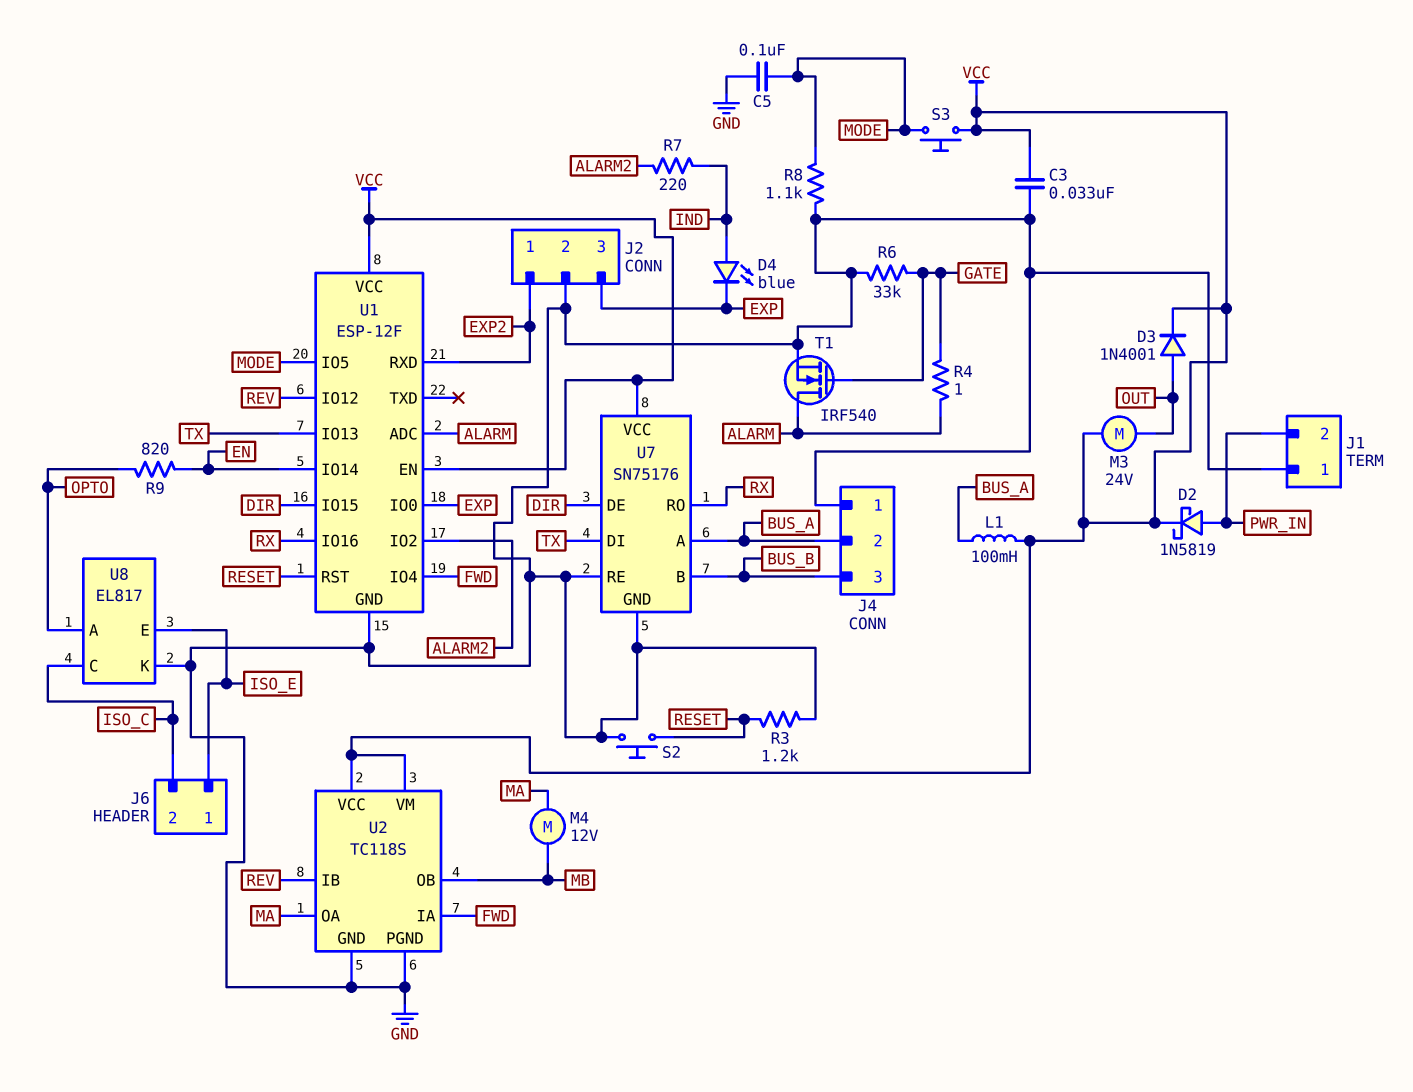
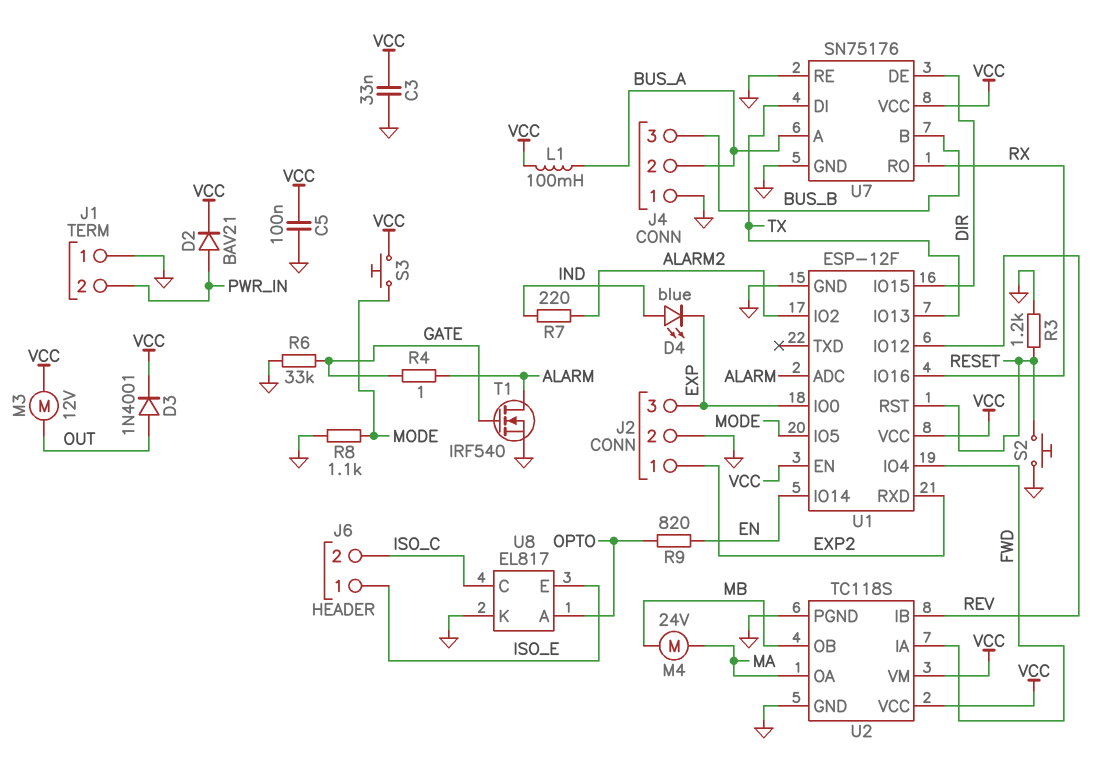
C5: 100nF (GND, MODE) -> 100nF (GND, VCC)
D2: schottky 1N5819 (A PWR_IN, K VCC) -> diode BAV21 (A PWR_IN, K VCC)
M3: motor 24V (OUT, VCC) -> motor 12V (OUT, VCC)
M4: motor 12V (MA, MB) -> motor 24V (MA, MB)

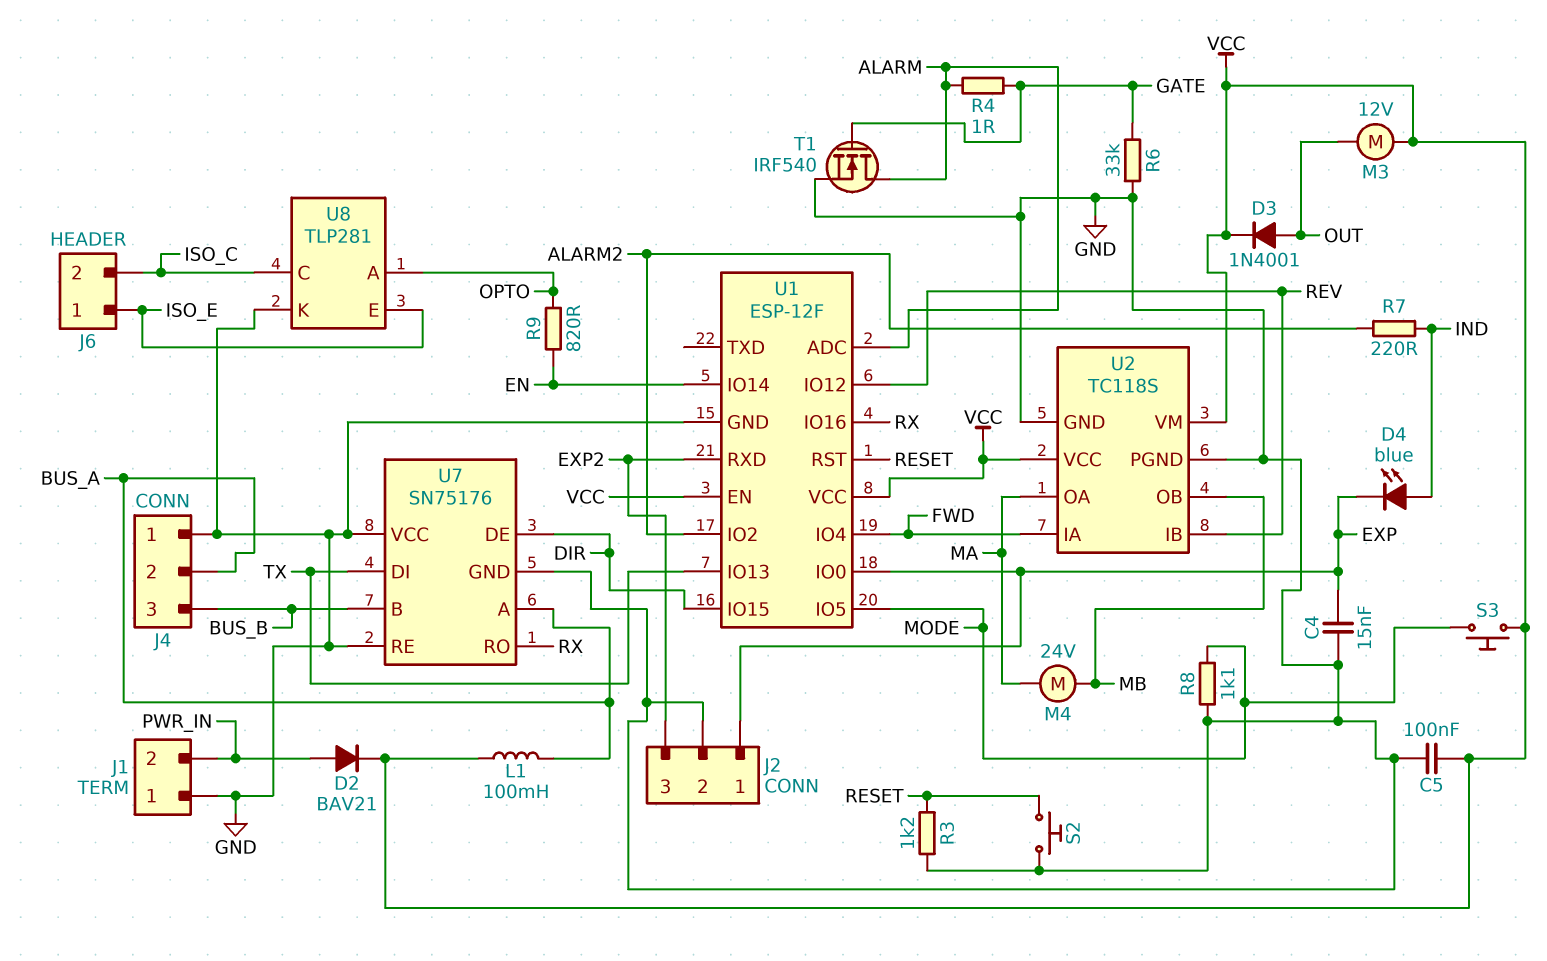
C3: 33nF (GND, VCC) -> none
C4: none -> 15nF (EXP, GND)
J2 pin 1: EXP2 -> EXP
J2 pin 3: EXP -> EXP2
U7 pin VCC: VCC -> GND
U8: EL817 -> TLP281

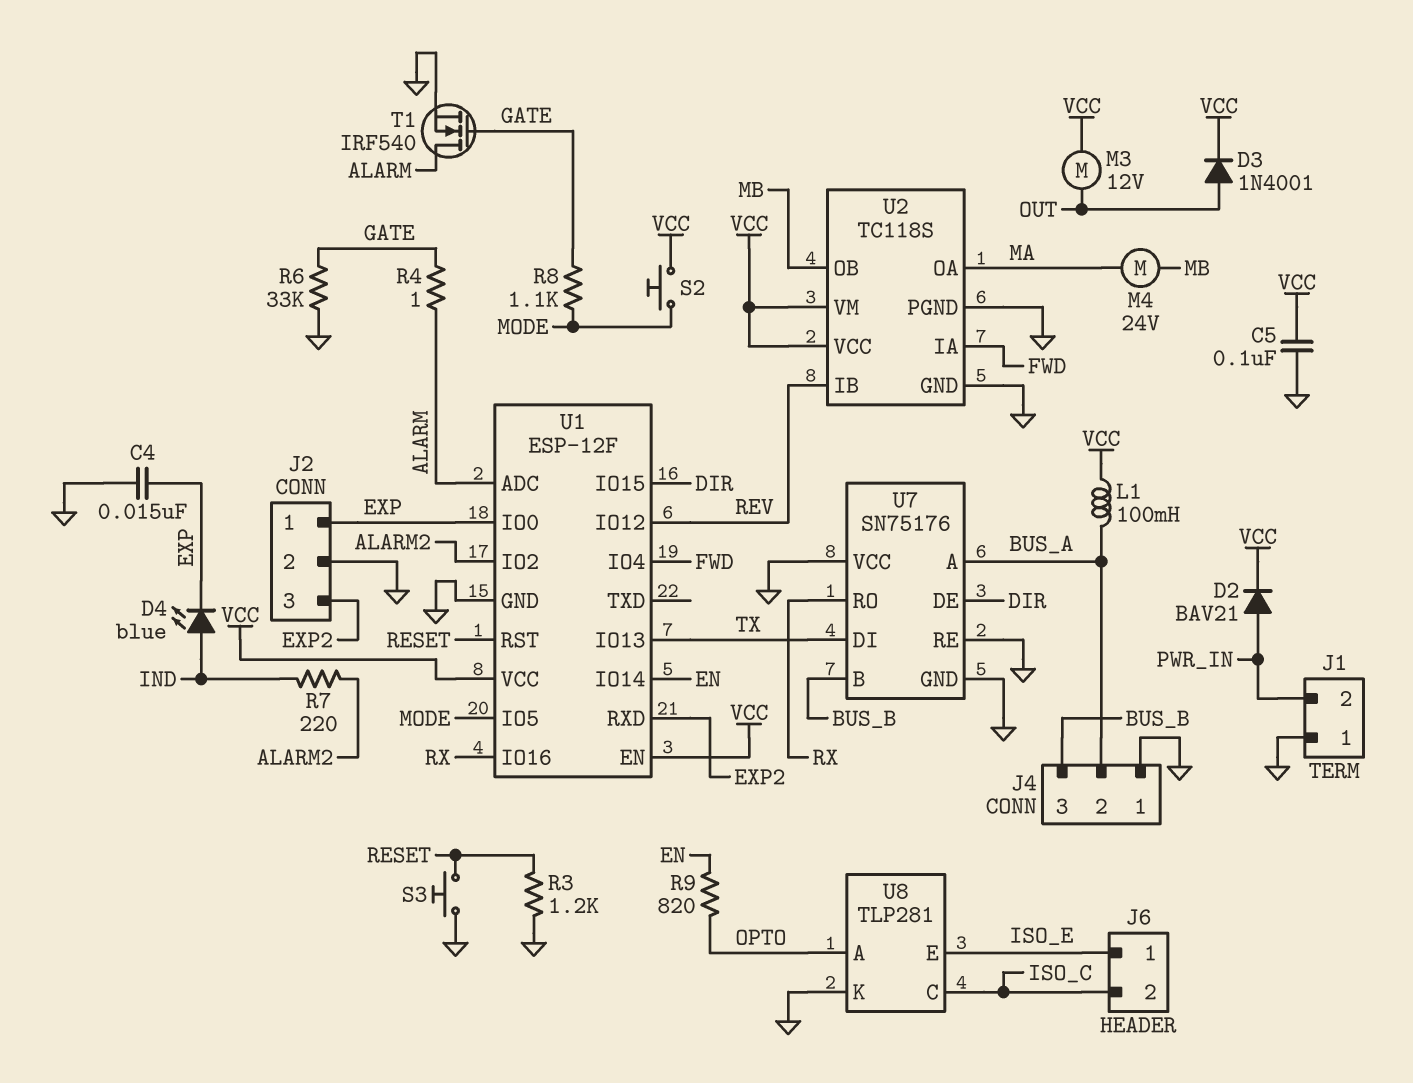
R8: 1.1k (GND, MODE) -> 1.1k (GATE, MODE)
S2: button (GND, RESET) -> button (MODE, VCC)
S3: button (MODE, VCC) -> button (GND, RESET)

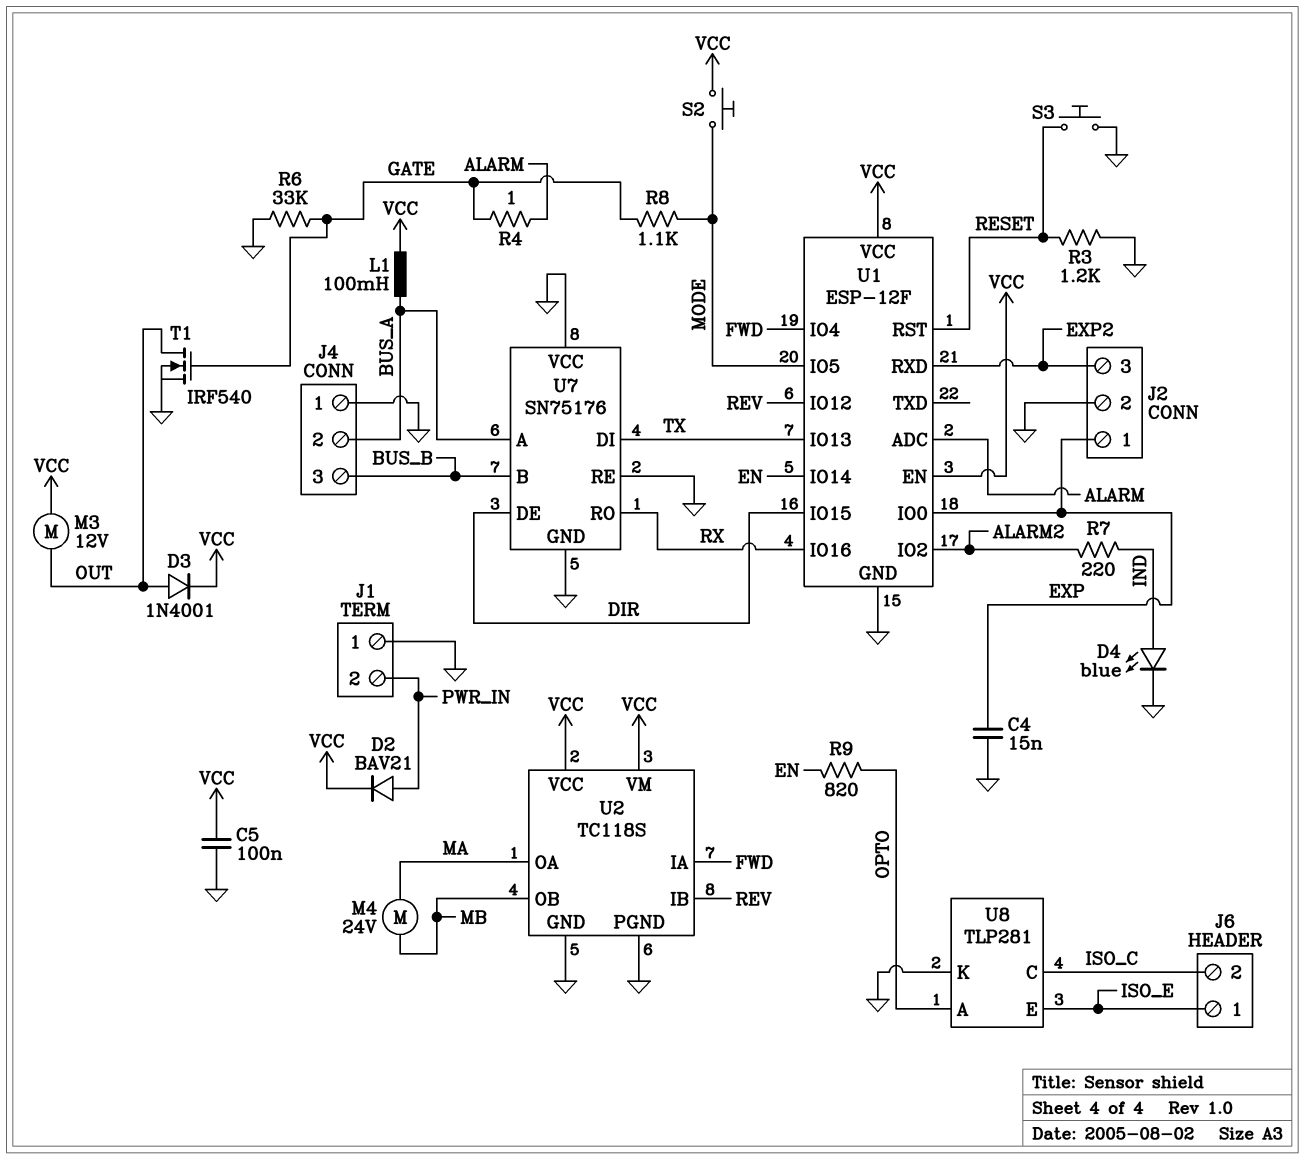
D4: LED blue (A IND, K EXP) -> LED blue (A IND, K GND)
T1: NMOS IRF540 (G GATE, D ALARM, S GND) -> NMOS IRF540 (G GATE, D OUT, S GND)

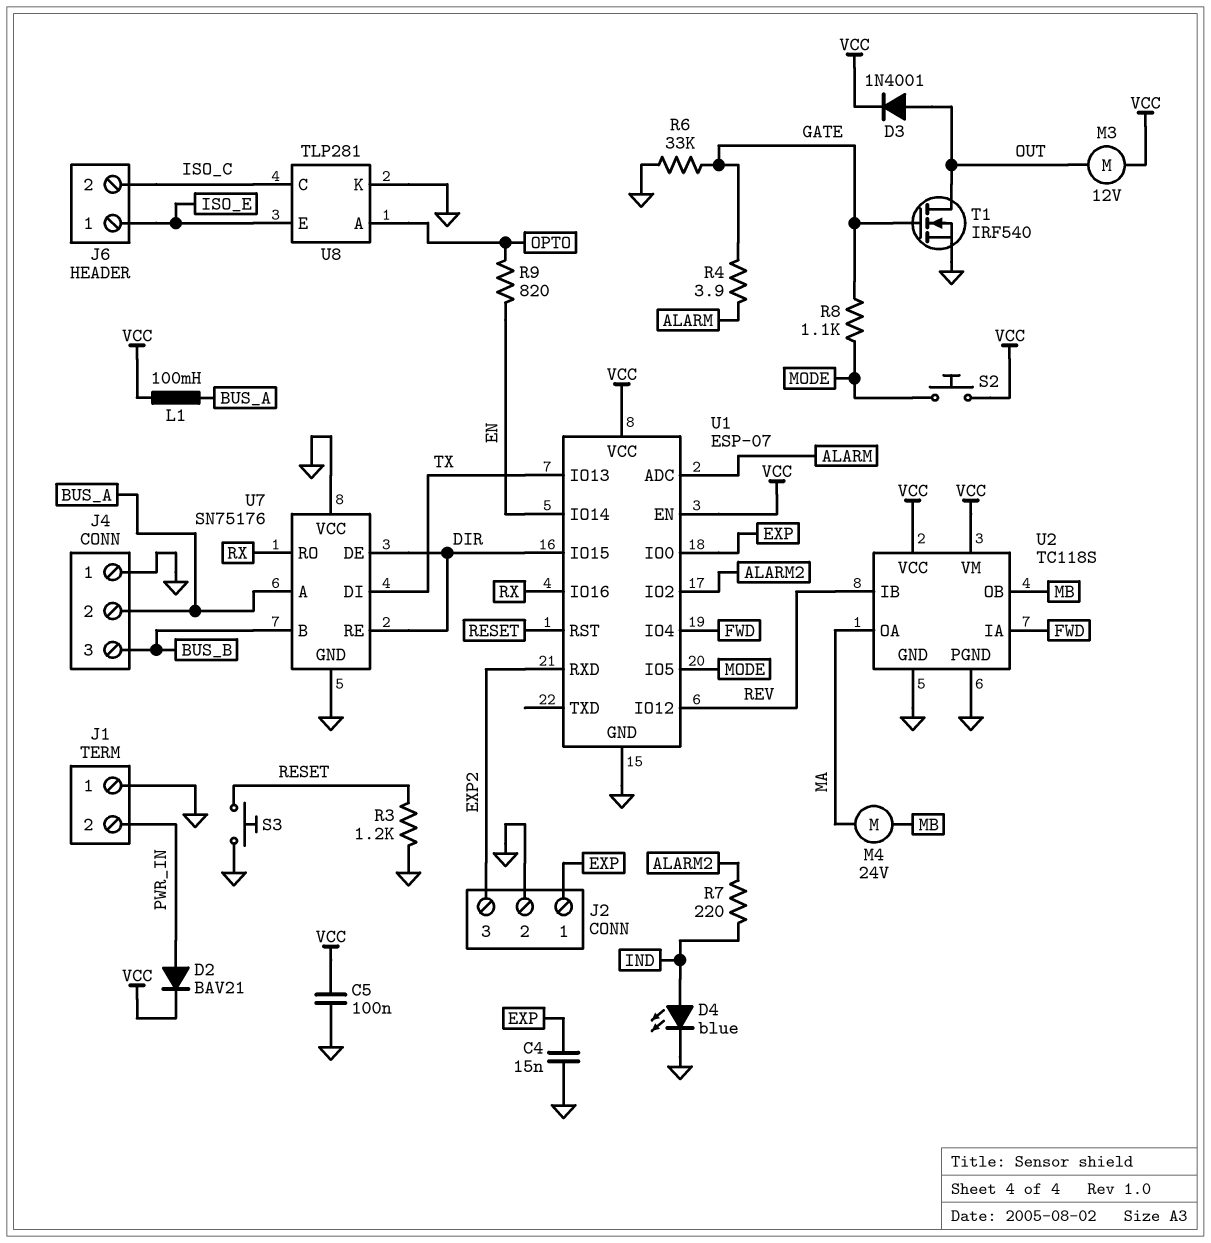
R4: 1 (ALARM, GATE) -> 3.9 (ALARM, GATE)
U1: ESP-12F -> ESP-07
U7 pin RE: GND -> DIR

